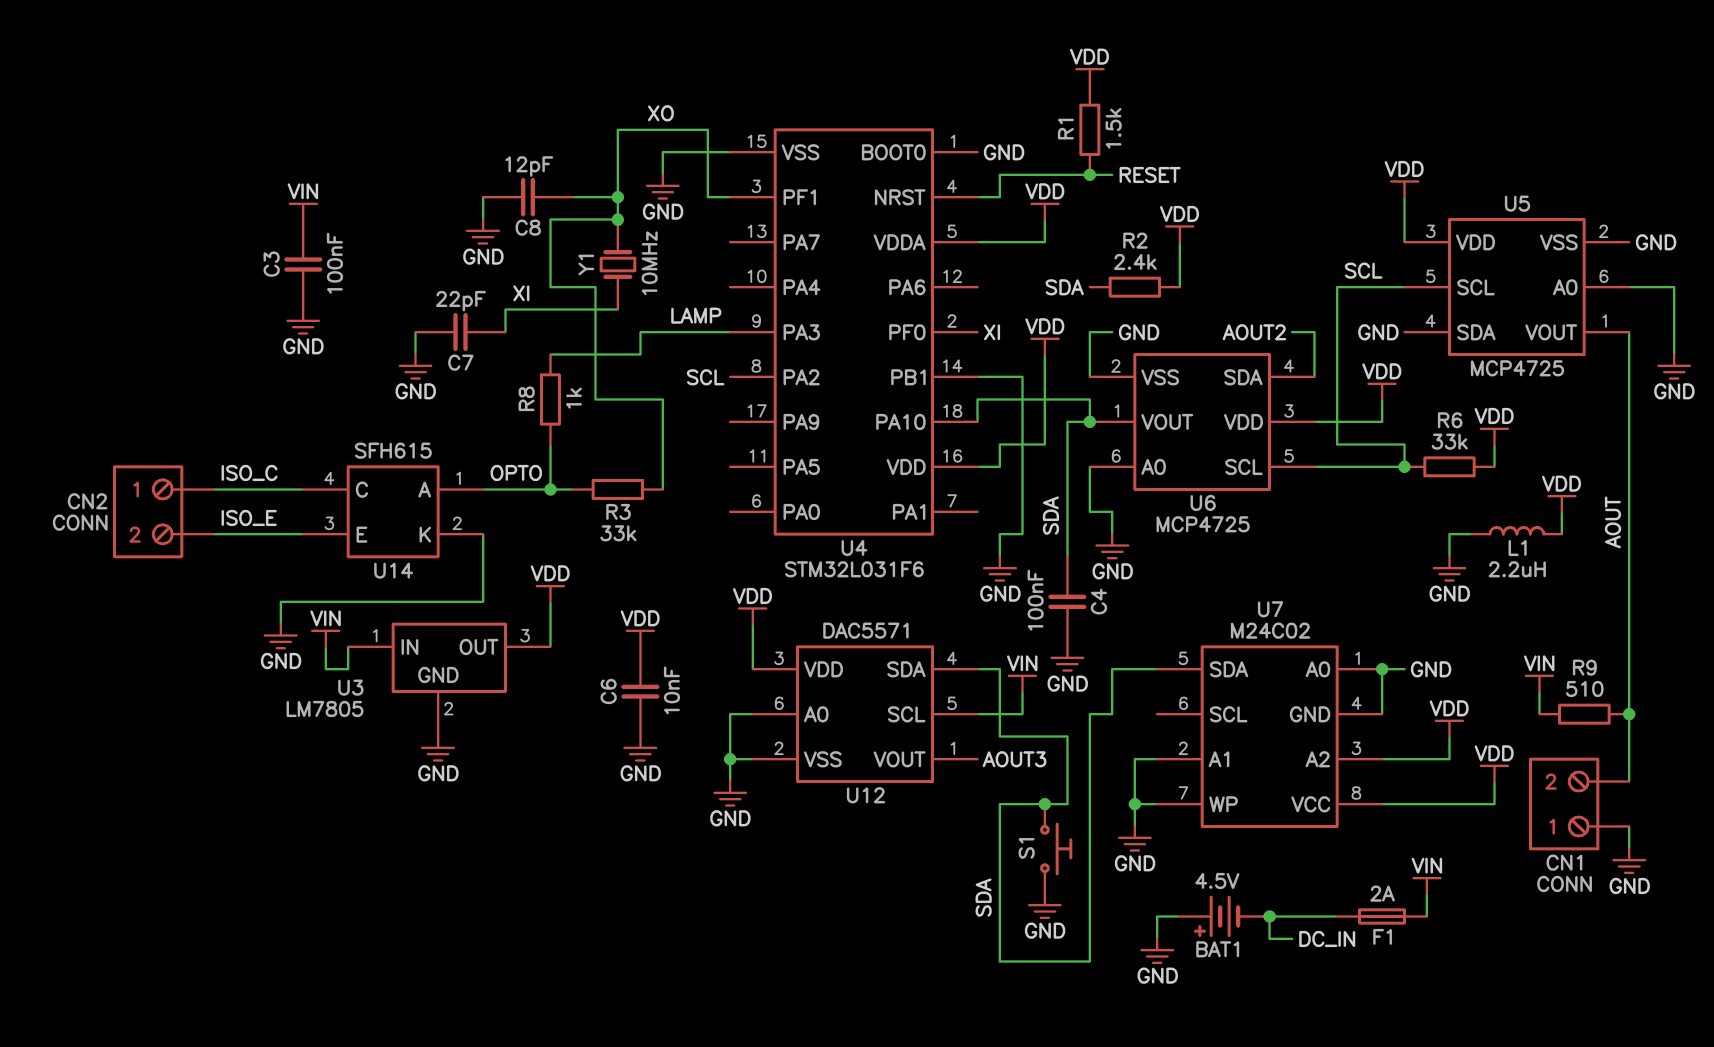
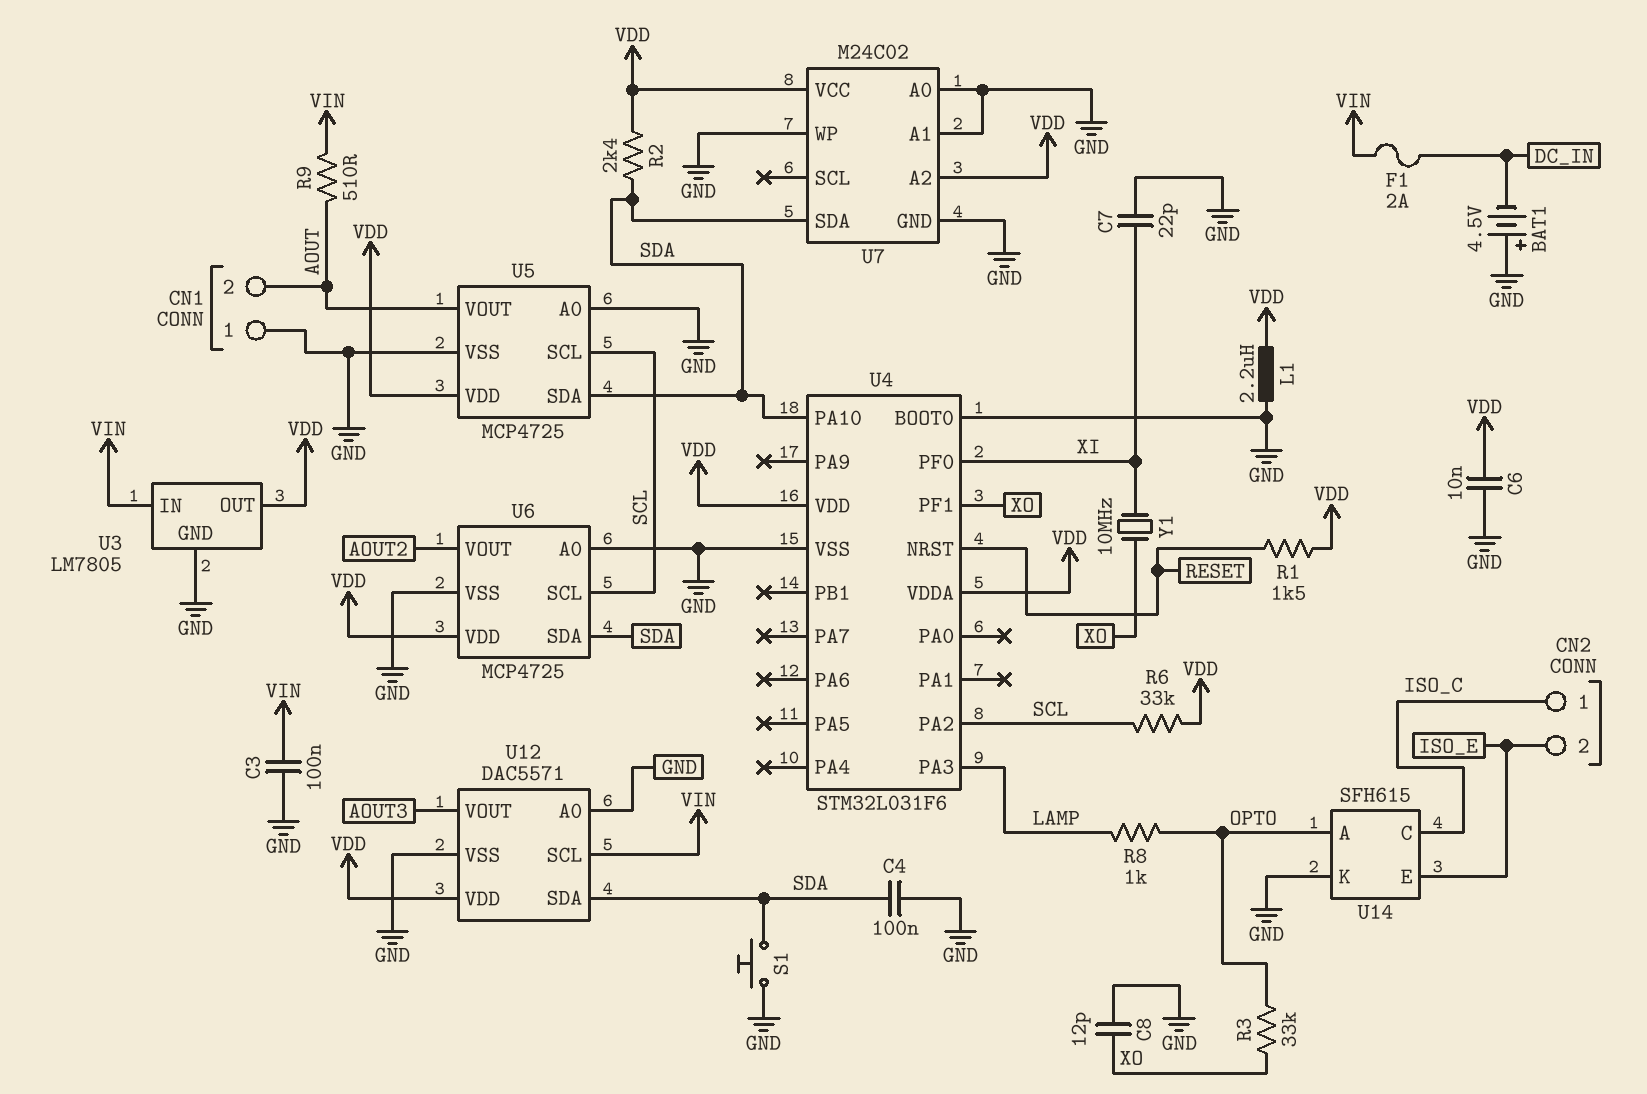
U4 pin PB1: GND -> none
U5 pin SDA: GND -> SDA
U6 pin SDA: AOUT2 -> SDA
U6 pin VOUT: SDA -> AOUT2

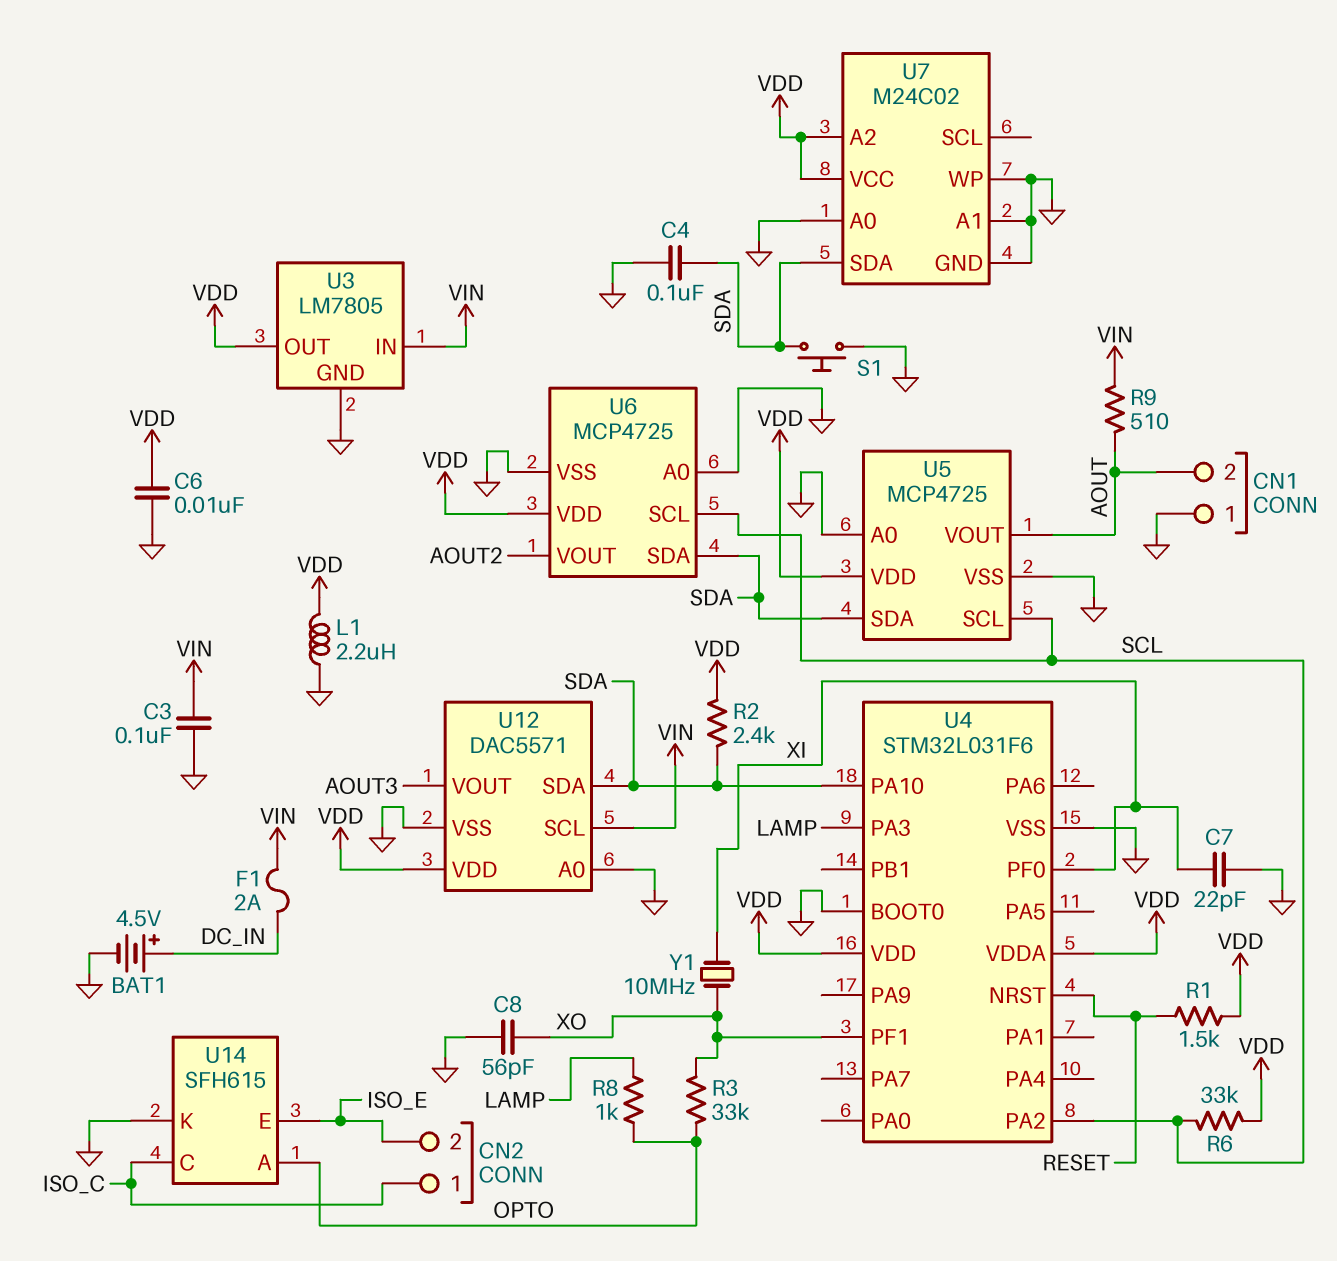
BAT1: 4.5V (plus GND, minus DC_IN) -> 4.5V (plus DC_IN, minus GND)
C8: 12pF (GND, XO) -> 56pF (GND, XO)

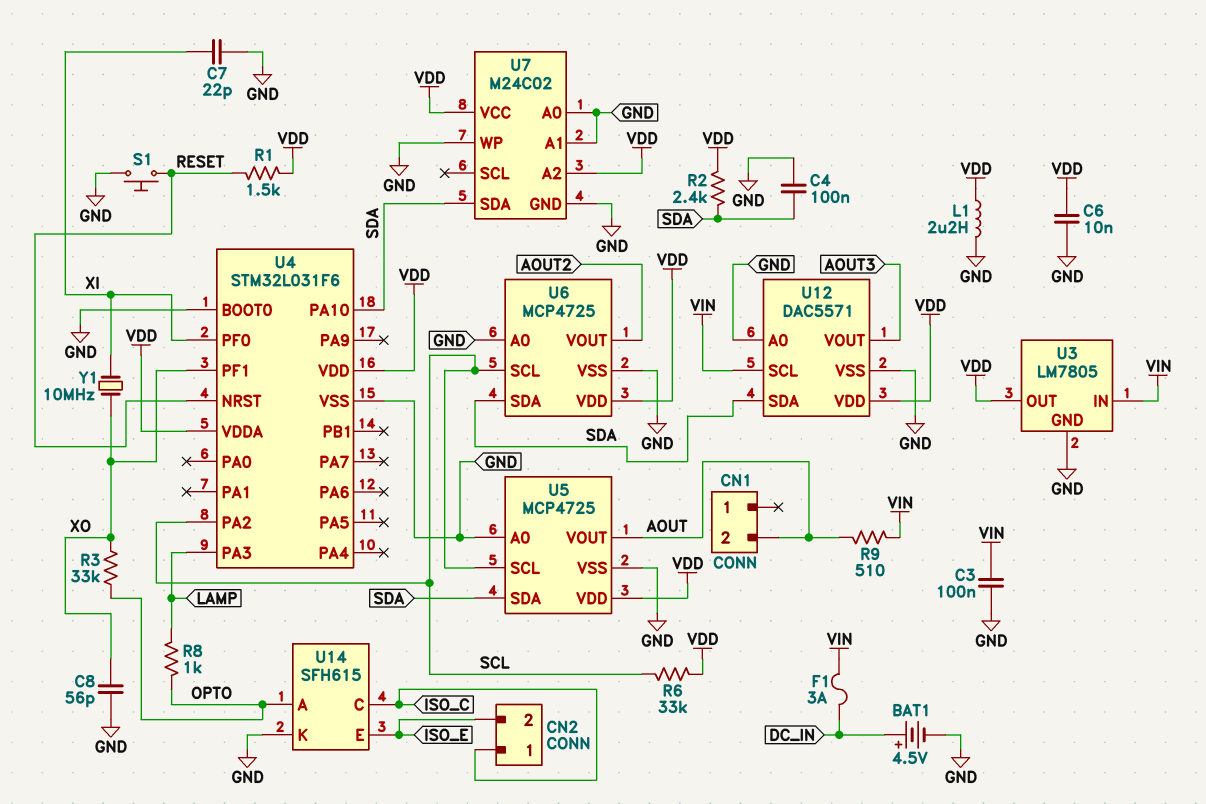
CN1 pin 1: GND -> none
F1: 2A (DC_IN, VIN) -> 3A (DC_IN, VIN)
S1: button (GND, SDA) -> button (GND, RESET)

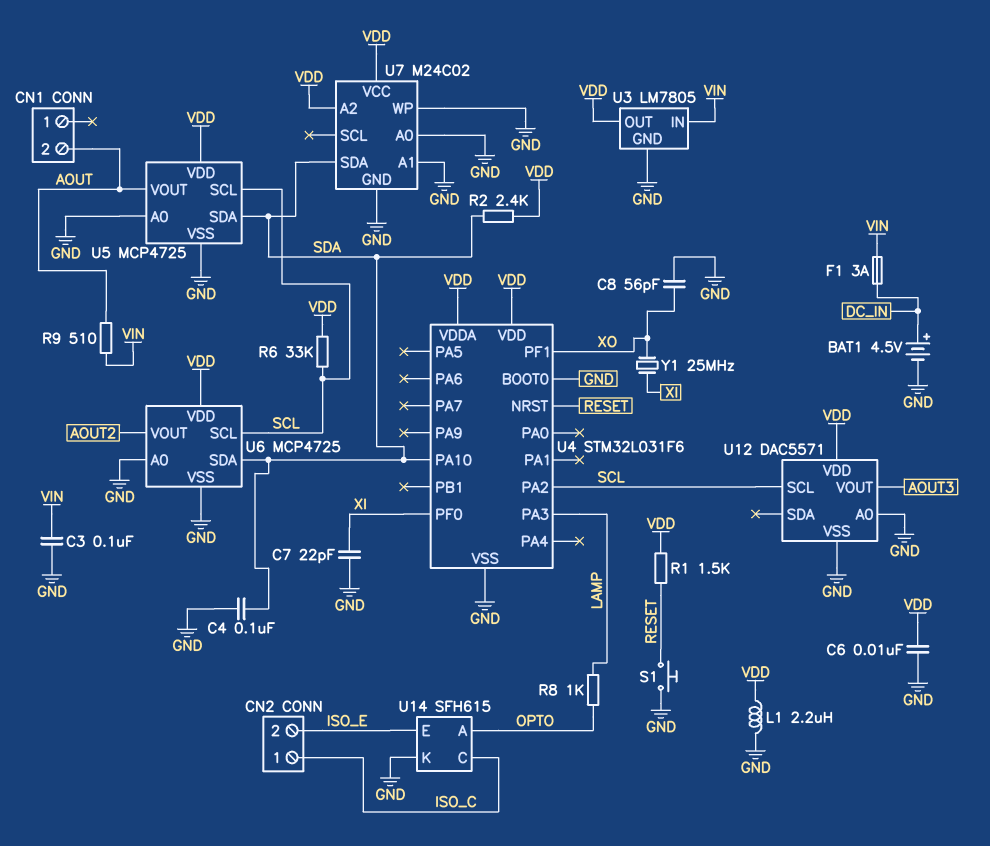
R3: 33k (OPTO, XO) -> none
U12 pin SCL: VIN -> SCL
U12 pin SDA: SDA -> none
Y1: 10MHz (XI, XO) -> 25MHz (XI, XO)

